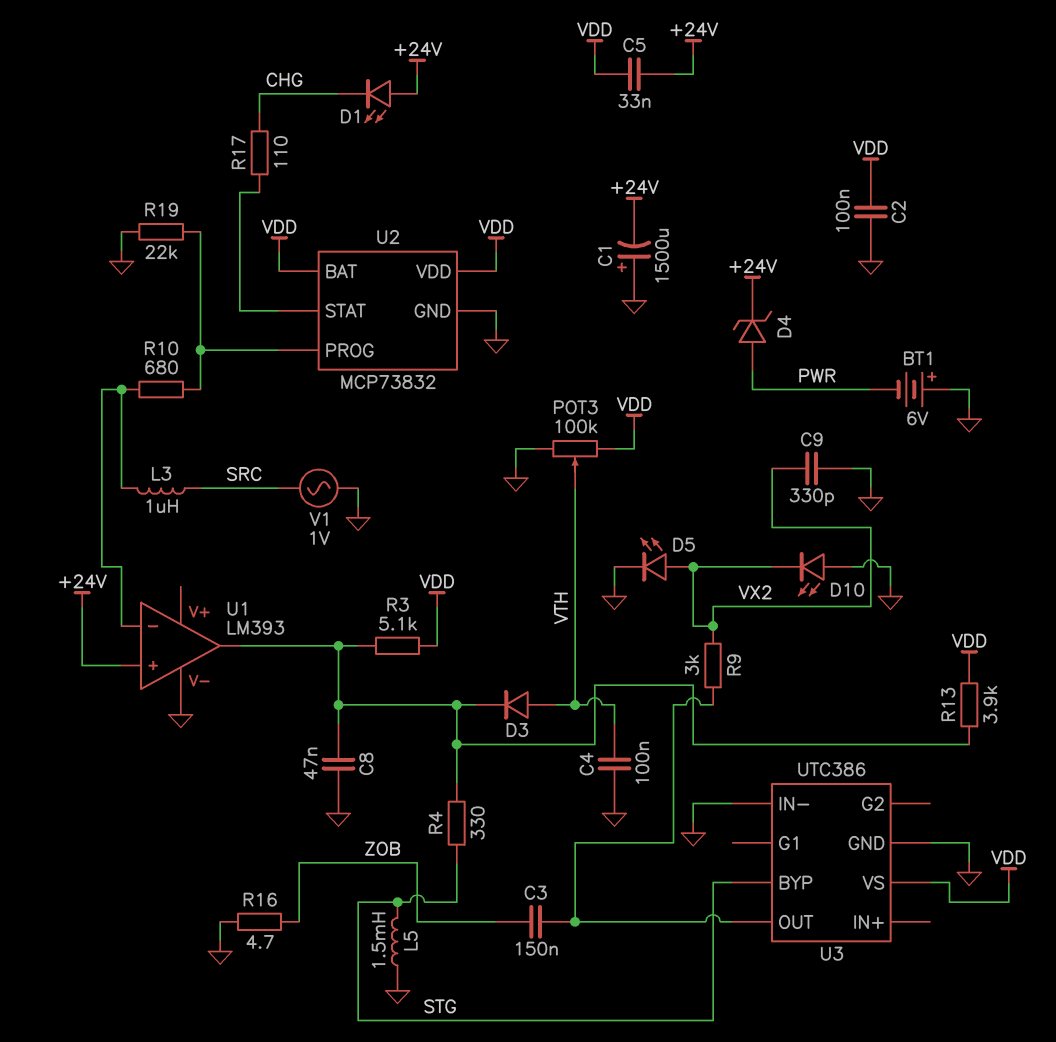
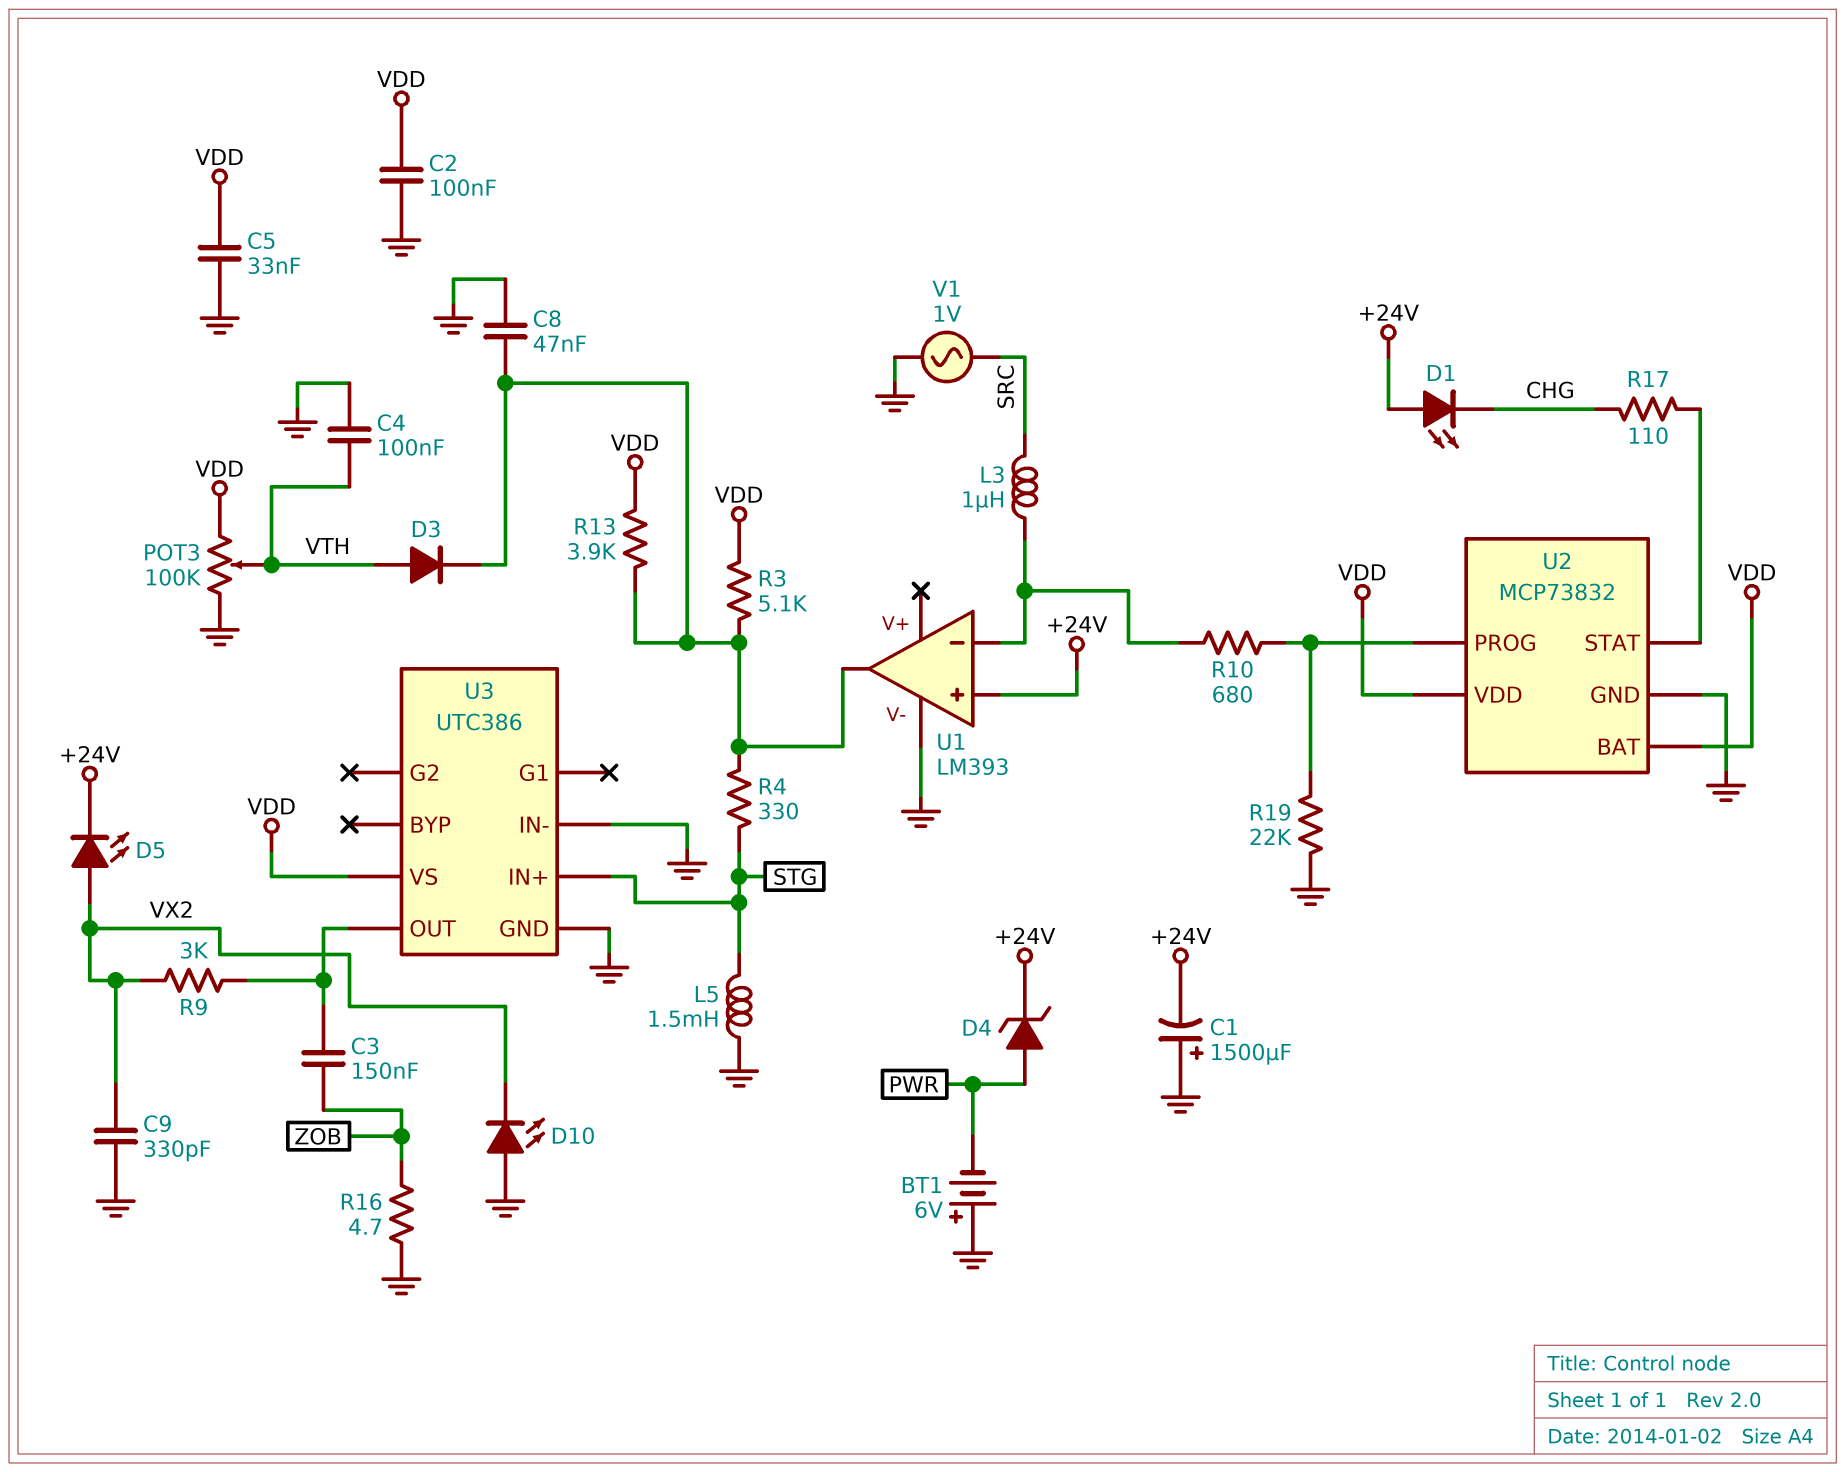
C5: 33nF (+24V, VDD) -> 33nF (GND, VDD)
D5: LED (A VX2, K GND) -> LED (A VX2, K +24V)
U3 pin BYP: STG -> none
U3 pin IN+: none -> STG

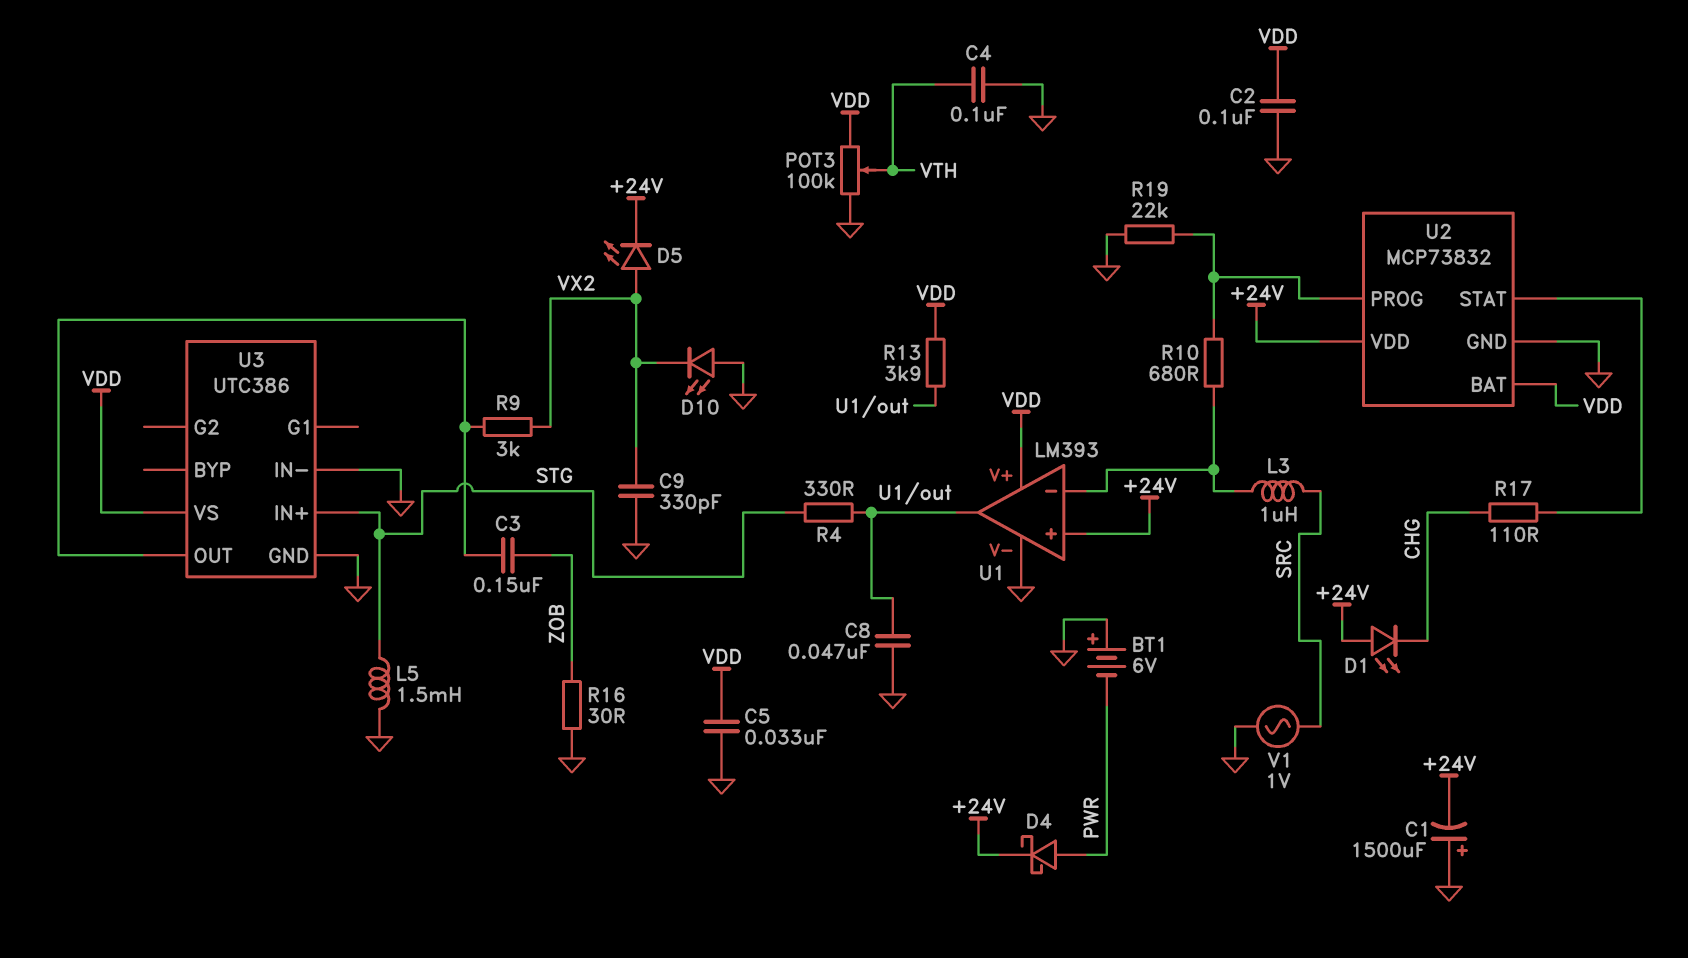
D3: diode (A VTH, K U1/out) -> none
D4: zener (A PWR, K +24V) -> schottky (A PWR, K +24V)
R3: 5.1k (U1/out, VDD) -> none
R16: 4.7 (GND, ZOB) -> 30 (GND, ZOB)
U1 pin V+: none -> VDD
U2 pin VDD: VDD -> +24V

